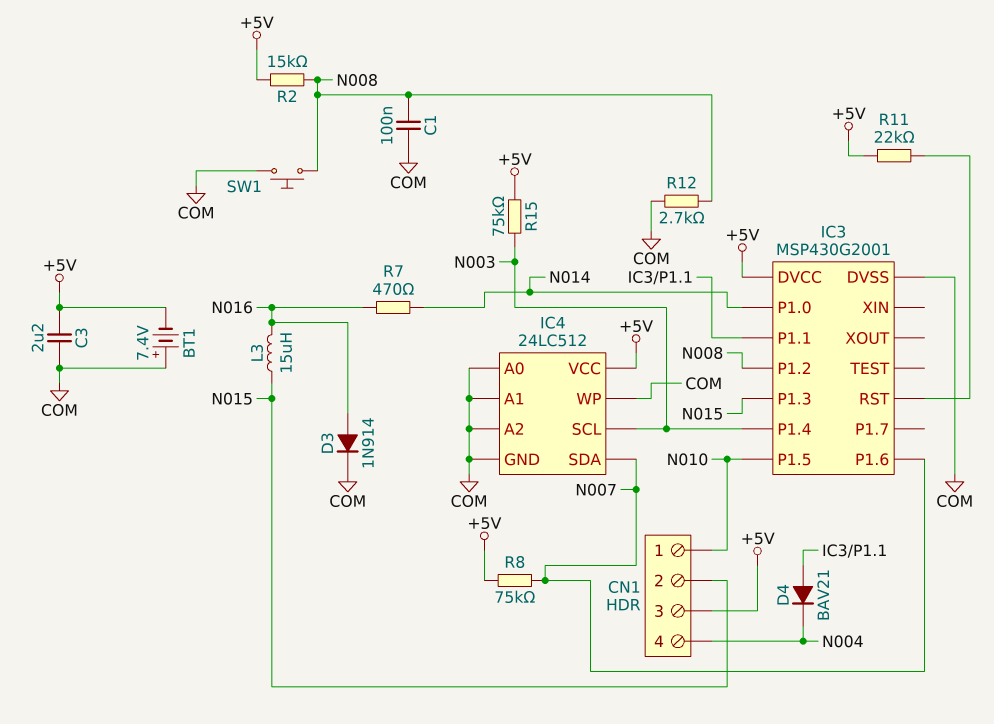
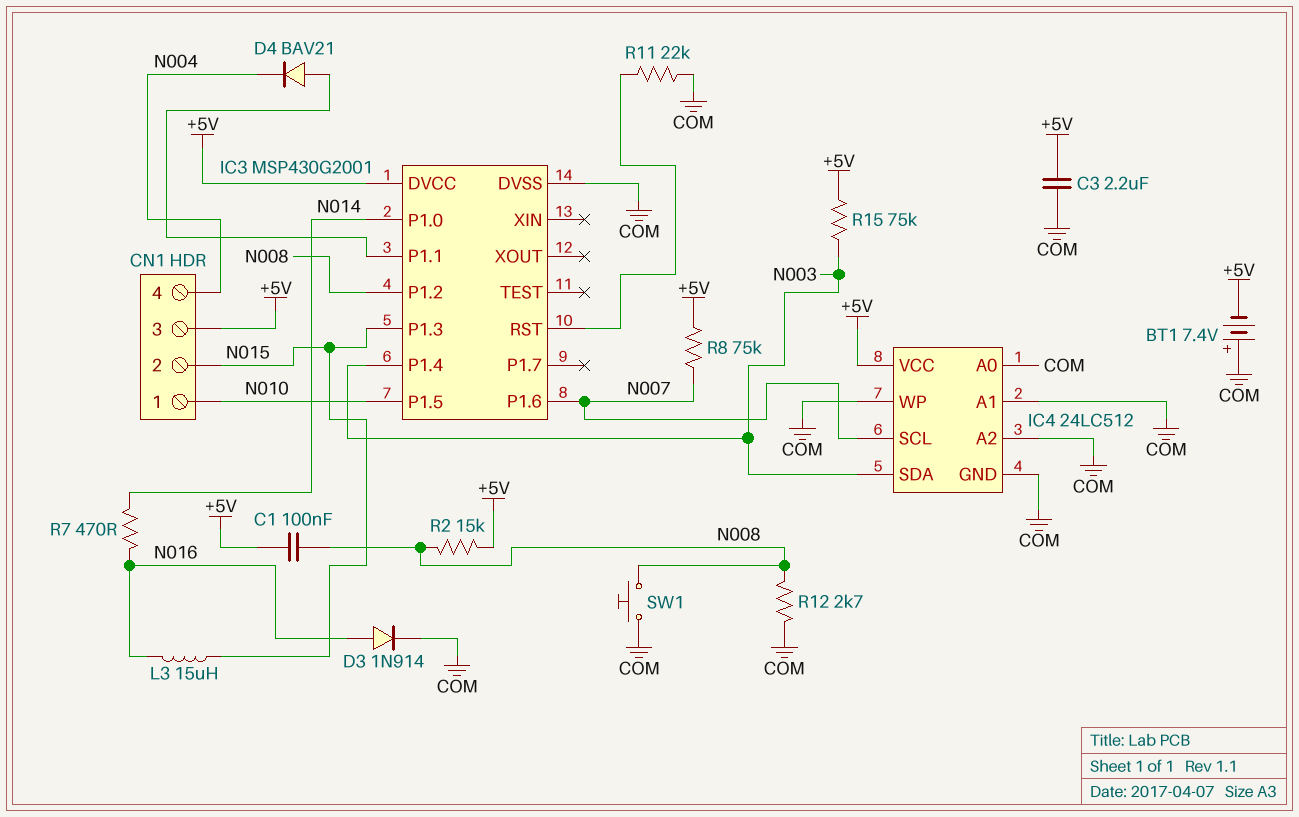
C1: 100nF (COM, N008) -> 100nF (+5V, N008)
IC4 pin SCL: N003 -> N007
IC4 pin SDA: N007 -> N003
R11: 22k (+5V, IC3/RST) -> 22k (COM, IC3/RST)

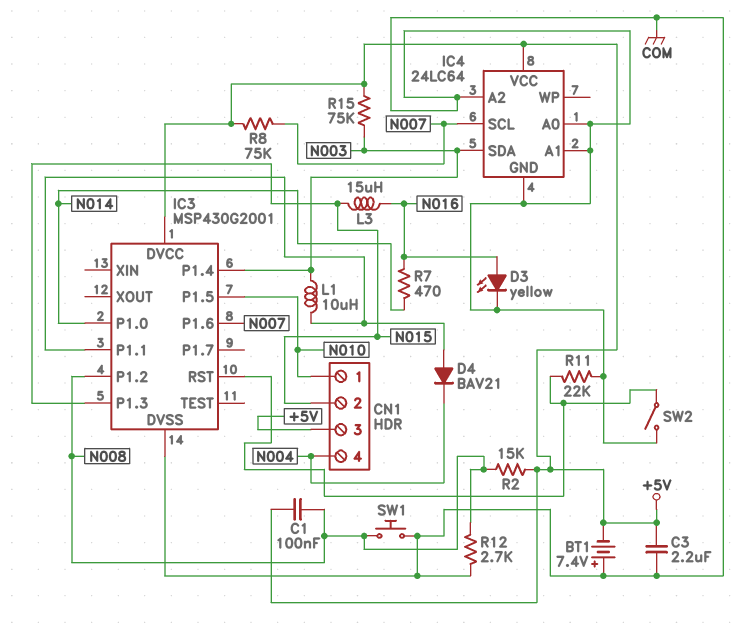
D3: diode 1N914 (A N016, K COM) -> LED yellow (A N016, K COM)
IC4: 24LC512 -> 24LC64
IC4 pin WP: COM -> none
L1: none -> 10uH (IC3/P1.1, N003)
SW2: none -> switch (COM, IC3/RST)

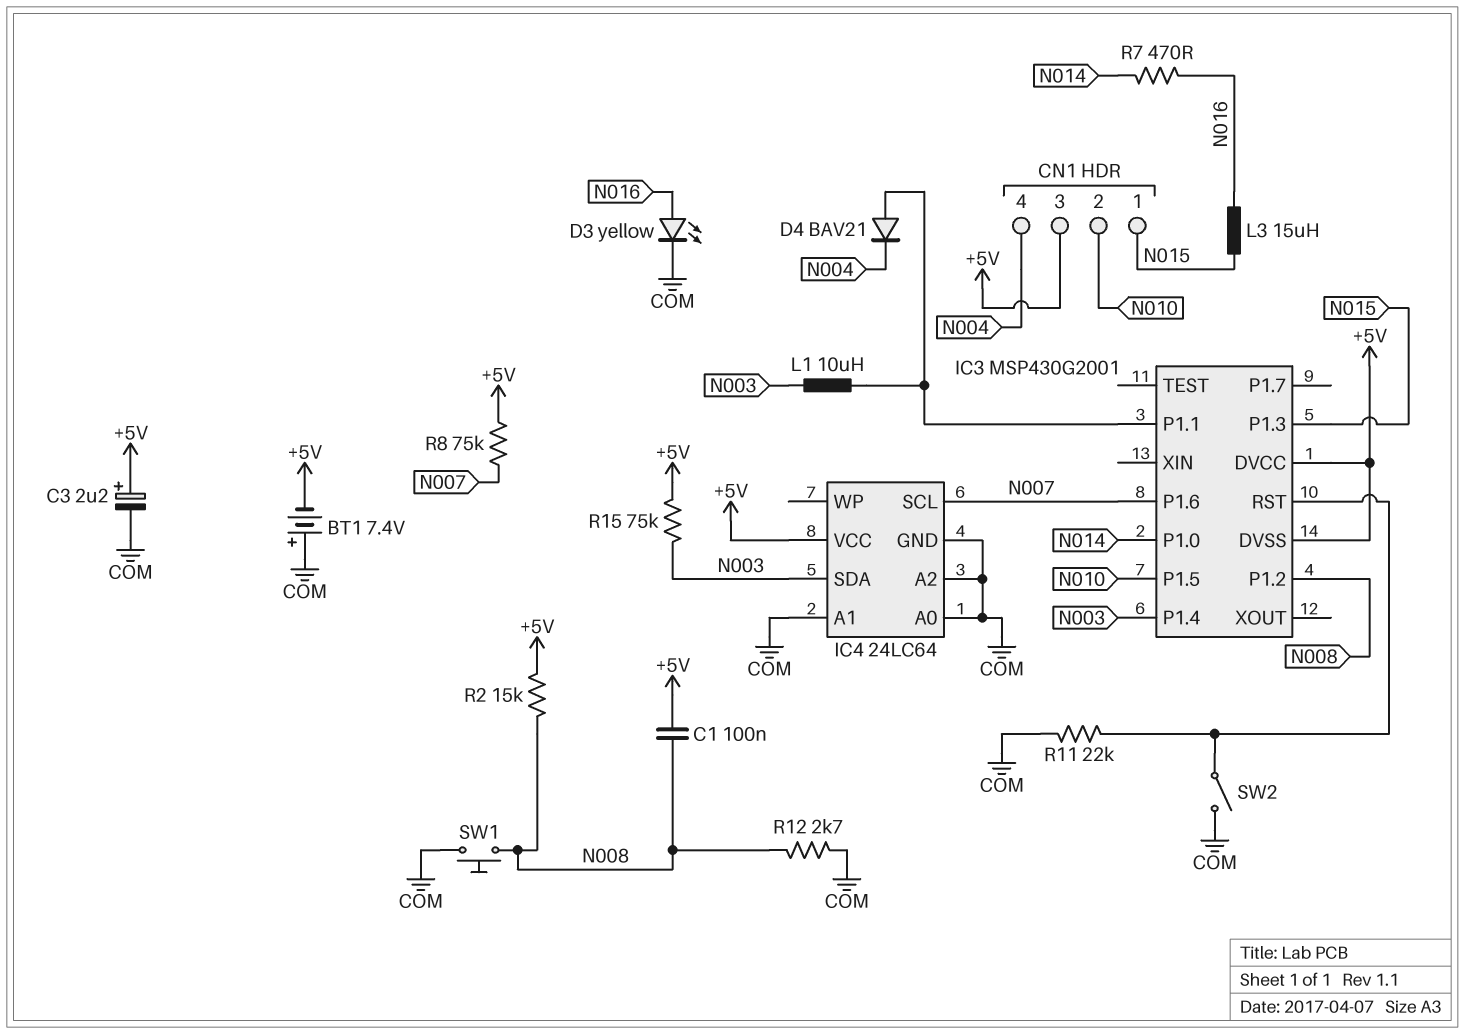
C3: 2.2uF (+5V, COM) -> 2.2uF (plus +5V, minus COM)
CN1 pin 1: N010 -> N015
CN1 pin 2: N015 -> N010
IC3 pin DVSS: COM -> +5V

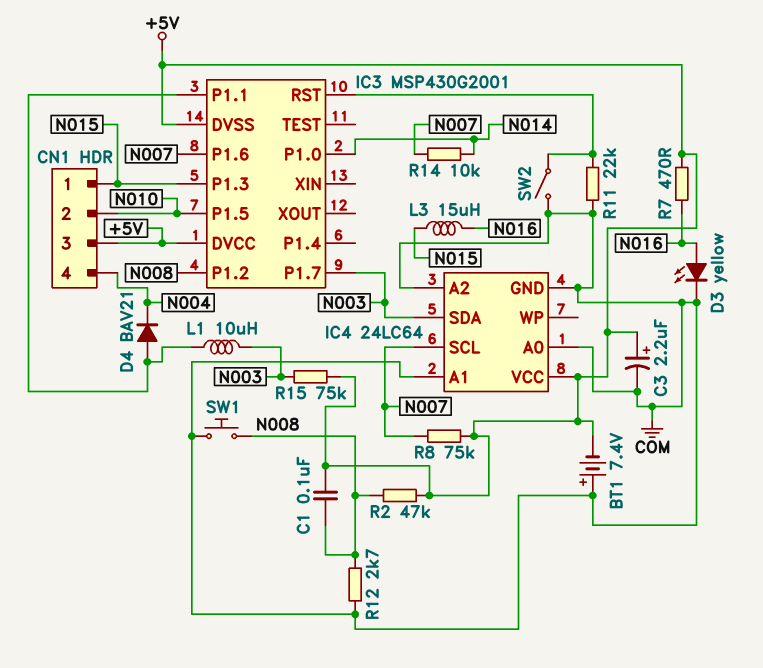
IC3 pin P1.4: N003 -> none
IC3 pin P1.7: none -> N003
R2: 15k (+5V, N008) -> 47k (+5V, N008)
R7: 470 (N014, N016) -> 470 (+5V, N016)
R14: none -> 10k (N007, N014)

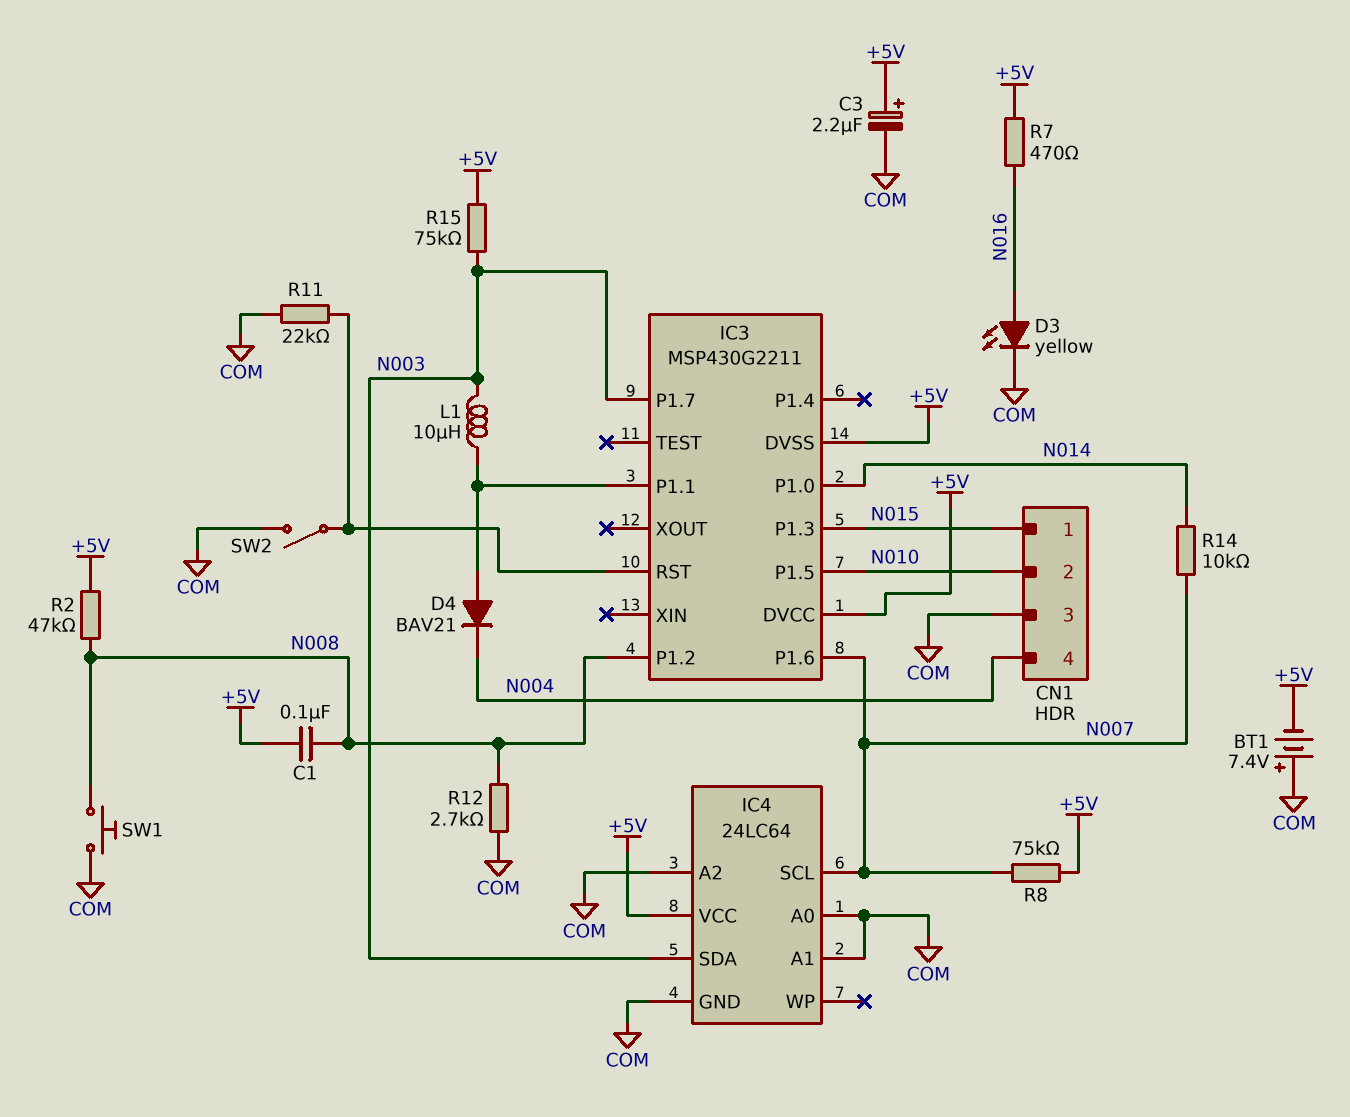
CN1 pin 3: +5V -> COM
IC3: MSP430G2001 -> MSP430G2211
L3: 15uH (N015, N016) -> none

